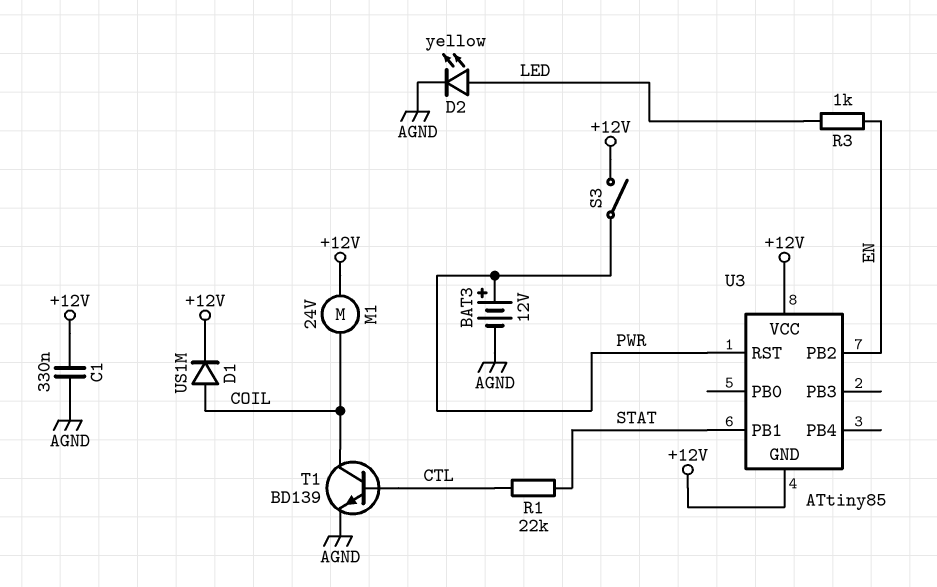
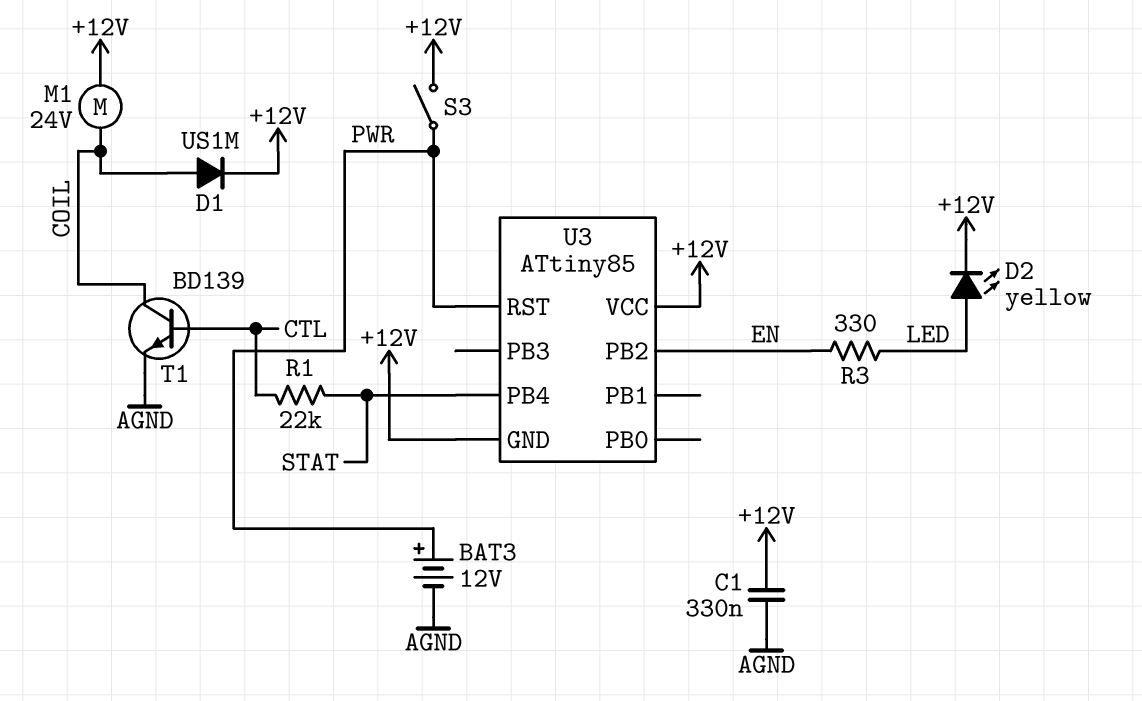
D2: LED yellow (A LED, K AGND) -> LED yellow (A LED, K +12V)
R3: 1k (EN, LED) -> 330 (EN, LED)
U3 pin PB1: STAT -> none
U3 pin PB4: none -> STAT

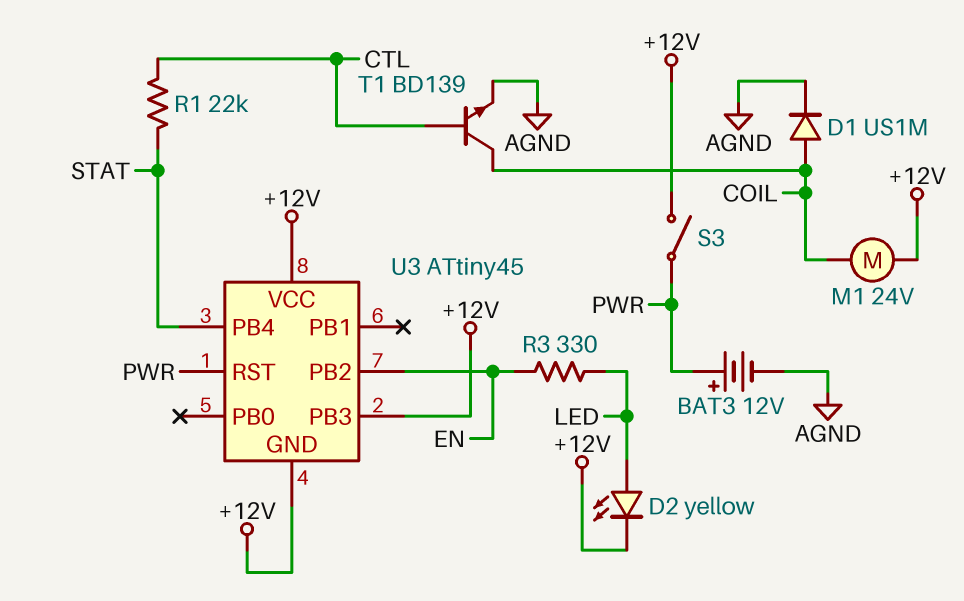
C1: 330nF (+12V, AGND) -> none
D1: diode US1M (A COIL, K +12V) -> diode US1M (A COIL, K AGND)
U3: ATtiny85 -> ATtiny45
U3 pin PB3: none -> +12V

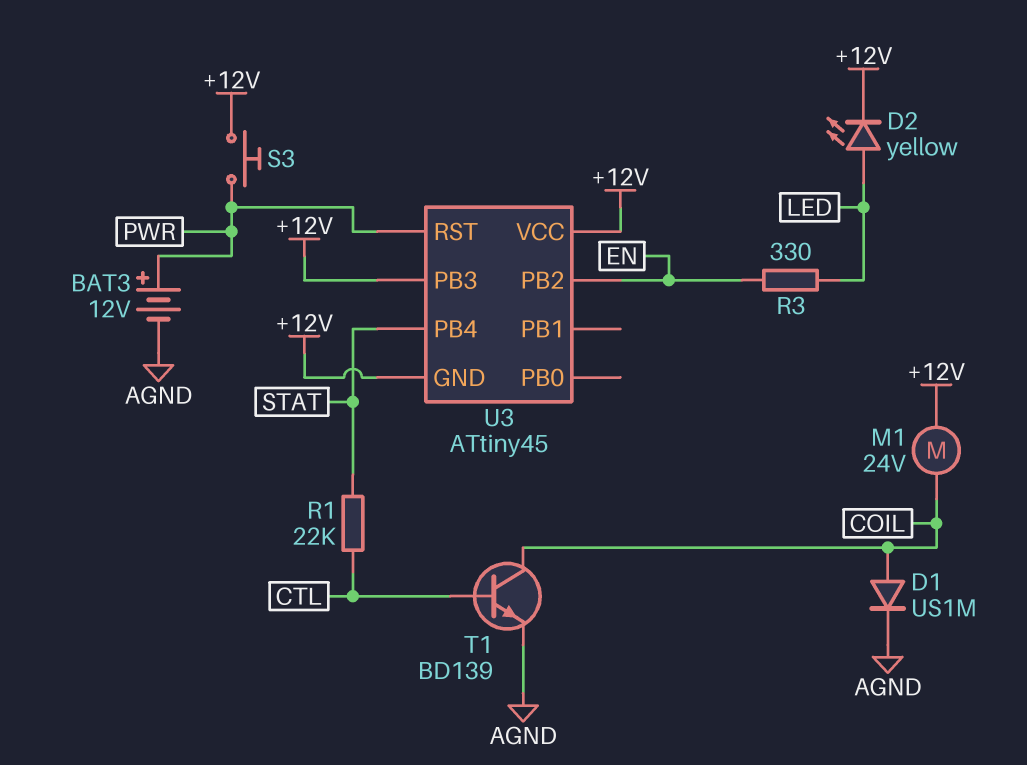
S3: switch (+12V, PWR) -> button (+12V, PWR)

